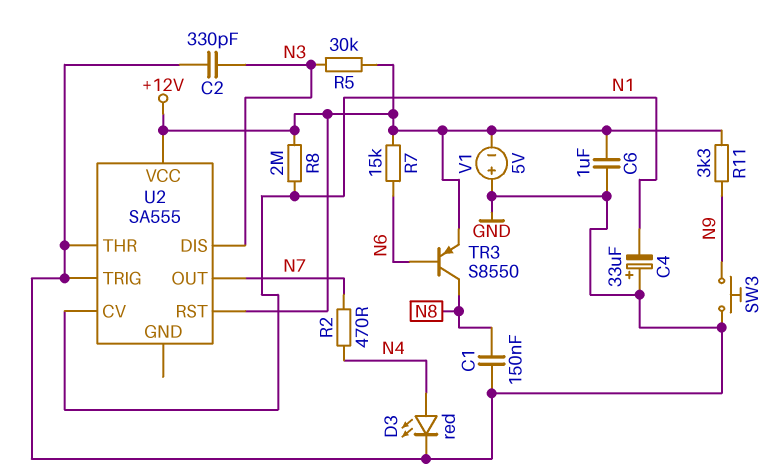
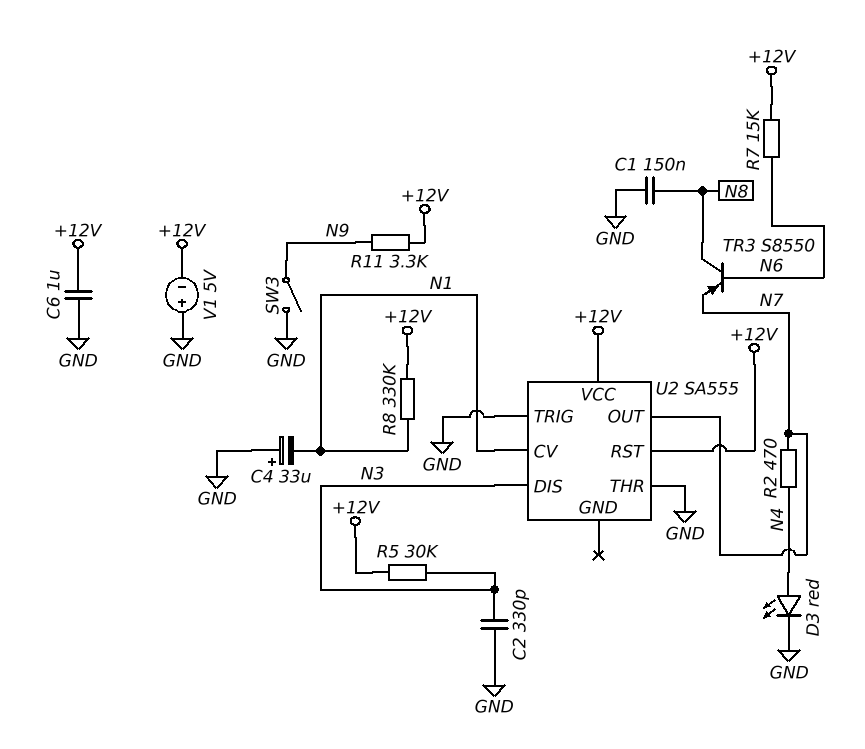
R8: 2M (+12V, N1) -> 330k (+12V, N1)
SW3: button (GND, N9) -> switch (GND, N9)
TR3: PNP S8550 (B N6, C N8, E +12V) -> PNP S8550 (B N6, C N8, E N7)

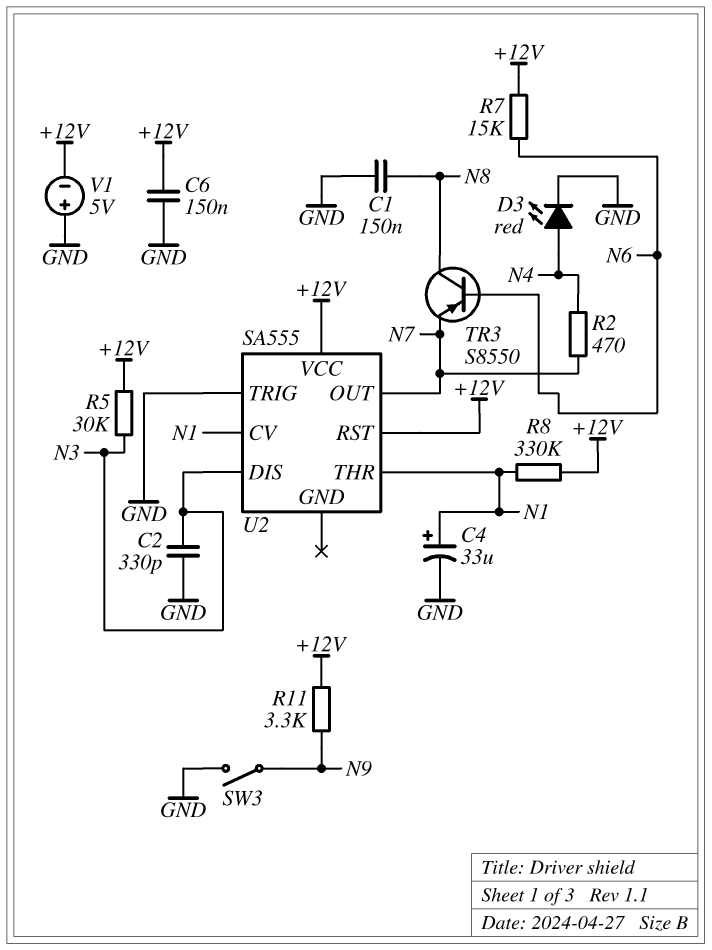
C4: 33uF (plus GND, minus N1) -> 33uF (plus N1, minus GND)
C6: 1uF (+12V, GND) -> 150nF (+12V, GND)
U2 pin THR: GND -> N1

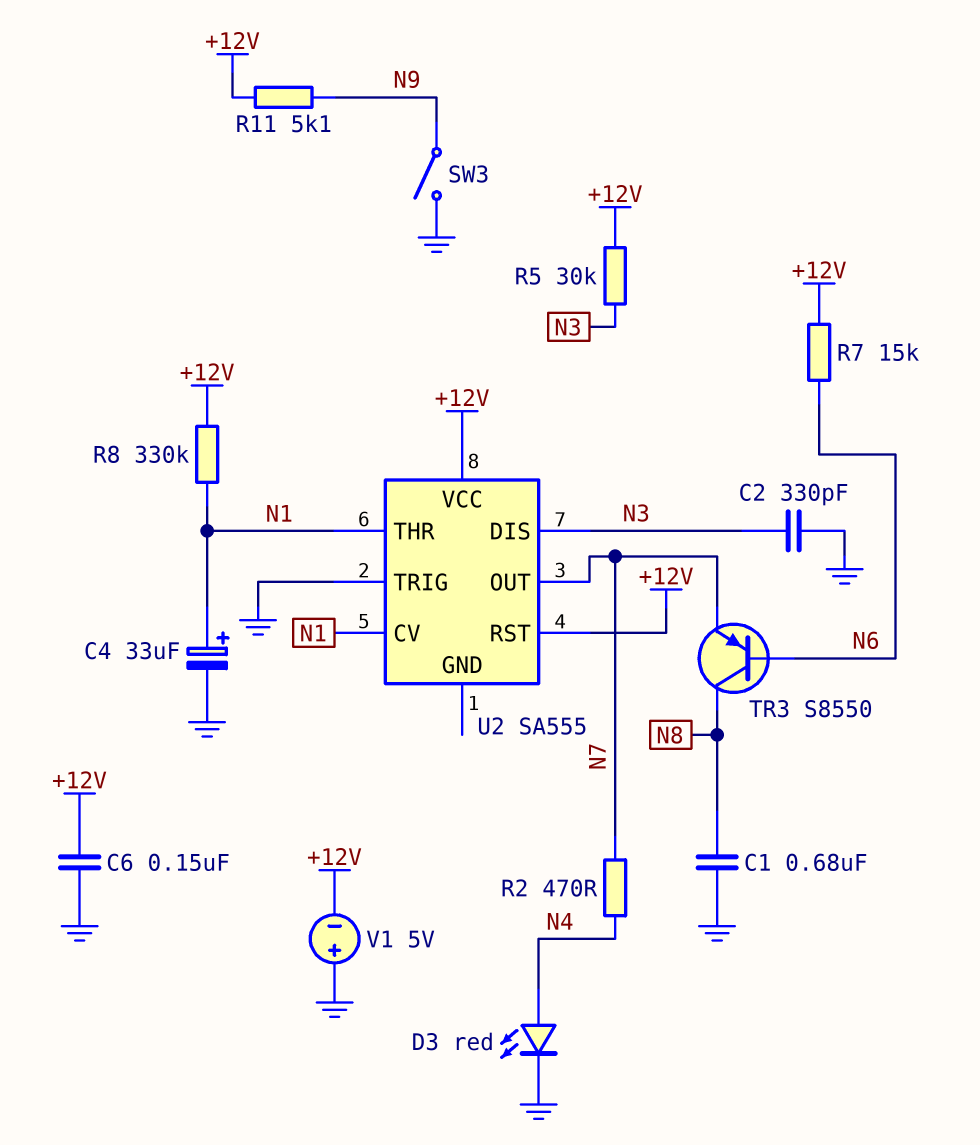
C1: 150nF (GND, N8) -> 680nF (GND, N8)
R11: 3.3k (+12V, N9) -> 5.1k (+12V, N9)

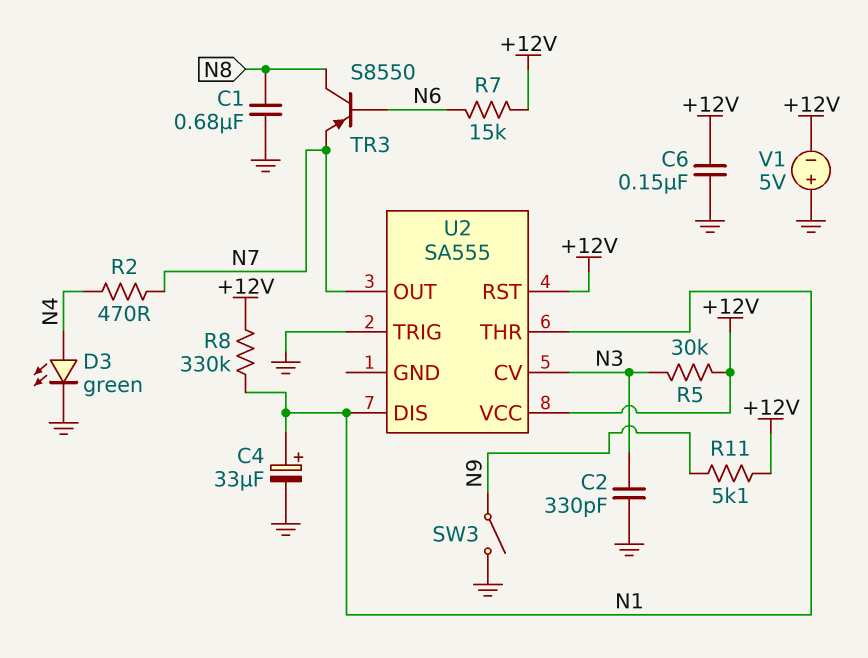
D3: LED red (A N4, K GND) -> LED green (A N4, K GND)
U2 pin CV: N1 -> N3
U2 pin DIS: N3 -> N1

